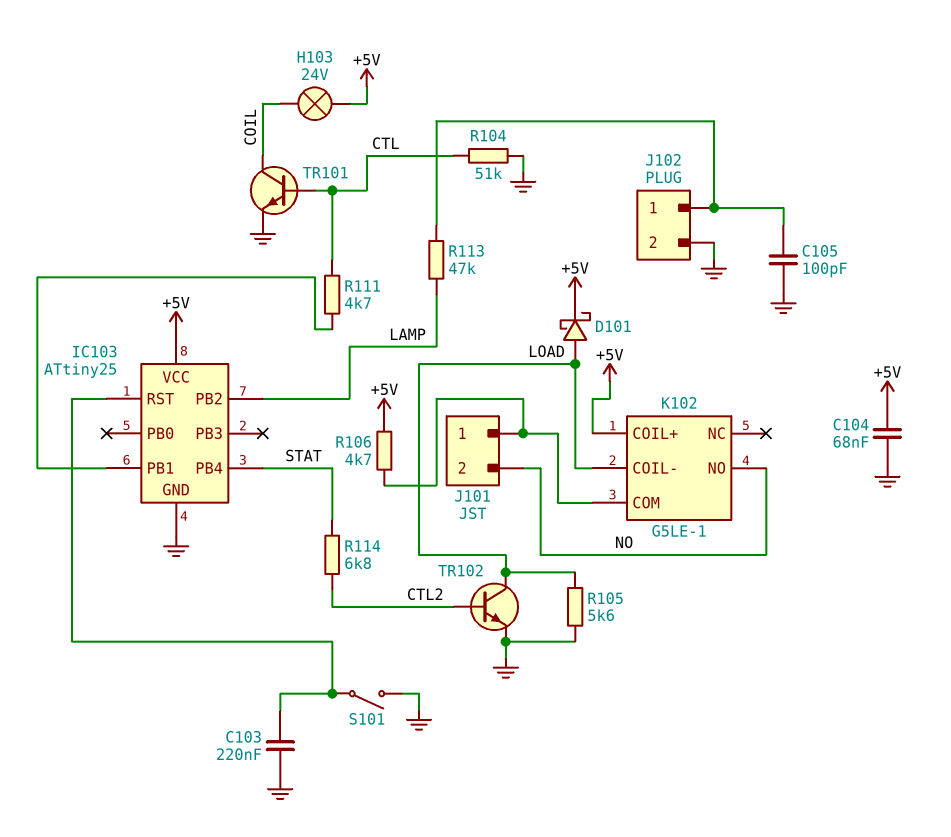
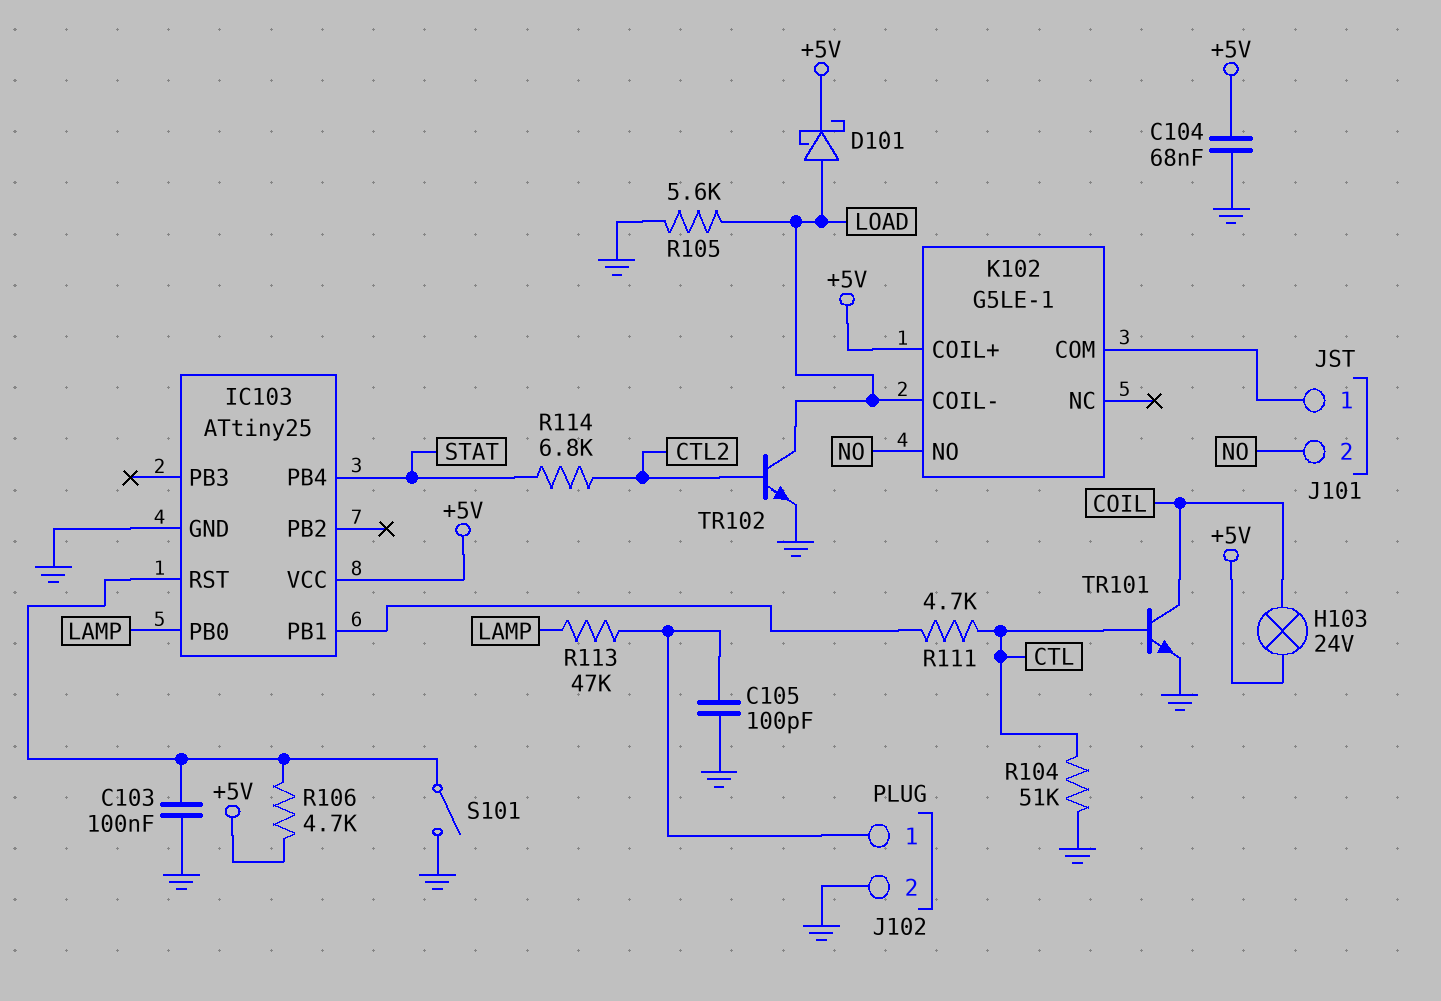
C103: 220nF (GND, IC103/RST) -> 100nF (GND, IC103/RST)
IC103 pin PB0: none -> LAMP
IC103 pin PB2: LAMP -> none
R106: 4.7k (+5V, J101/1) -> 4.7k (+5V, IC103/RST)

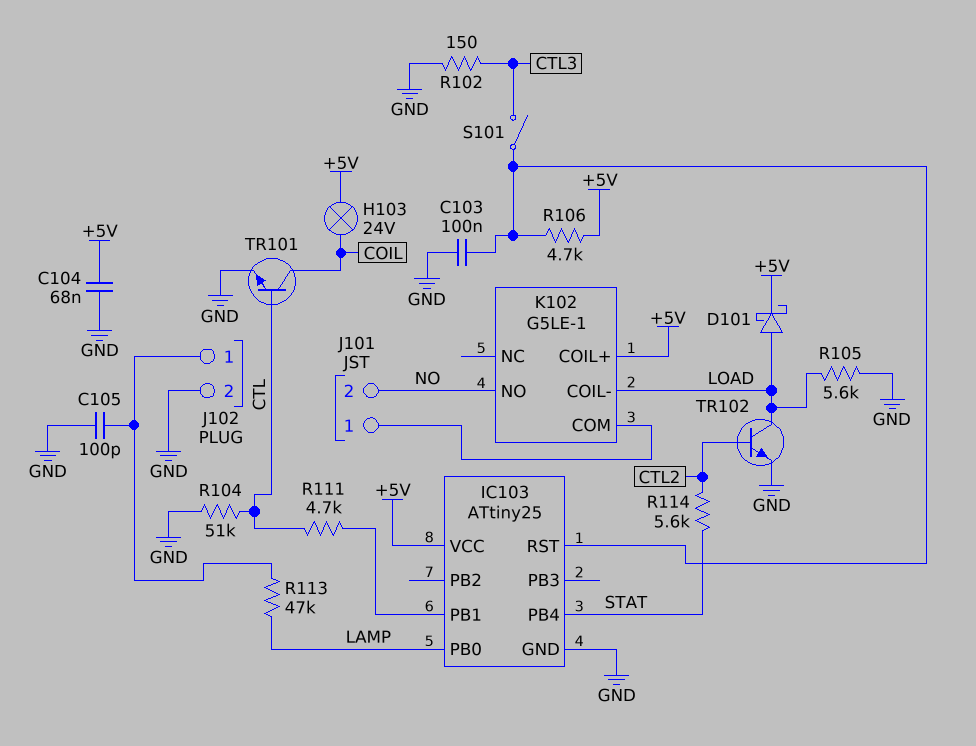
R102: none -> 150 (CTL3, GND)
R114: 6.8k (CTL2, STAT) -> 5.6k (CTL2, STAT)
S101: switch (GND, IC103/RST) -> switch (CTL3, IC103/RST)

